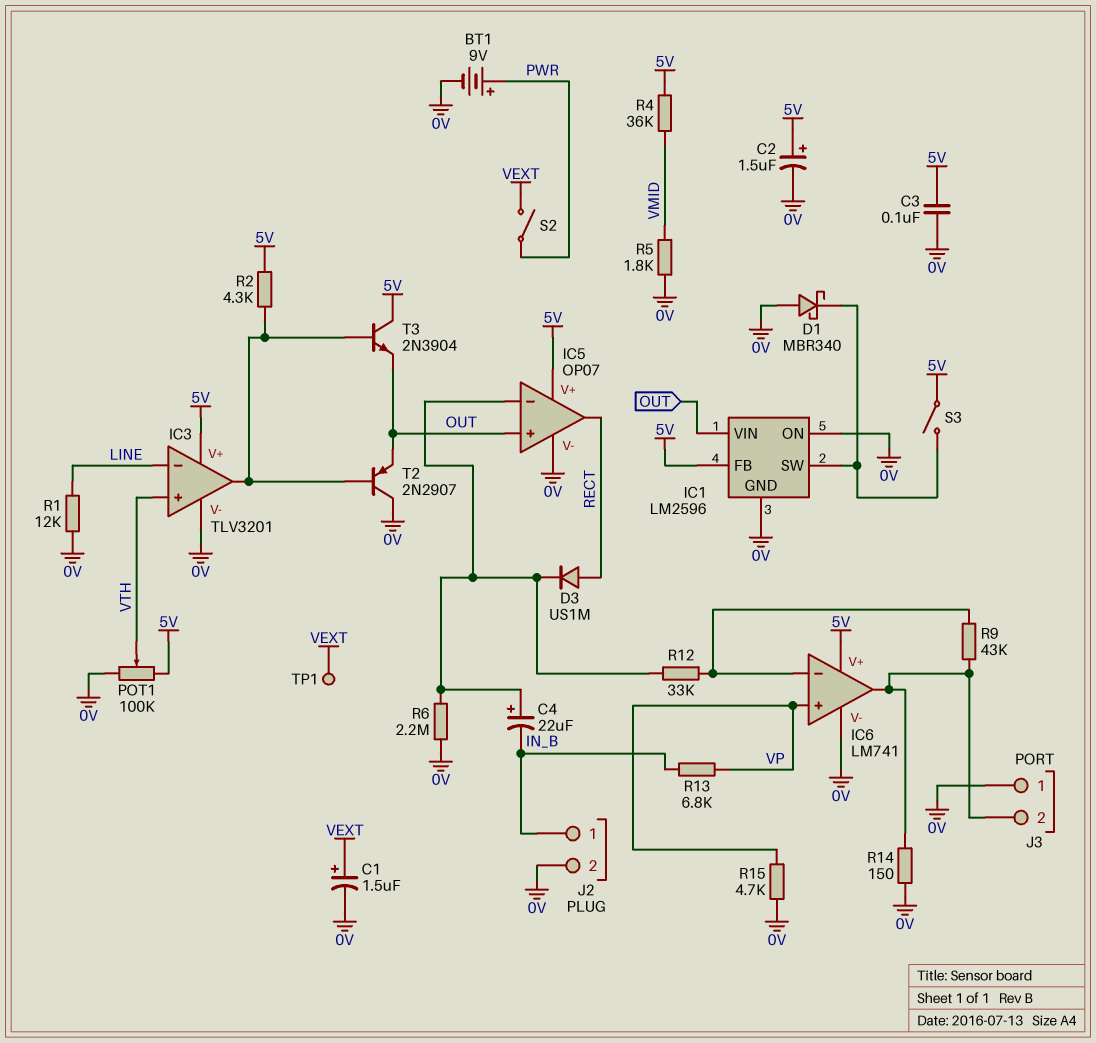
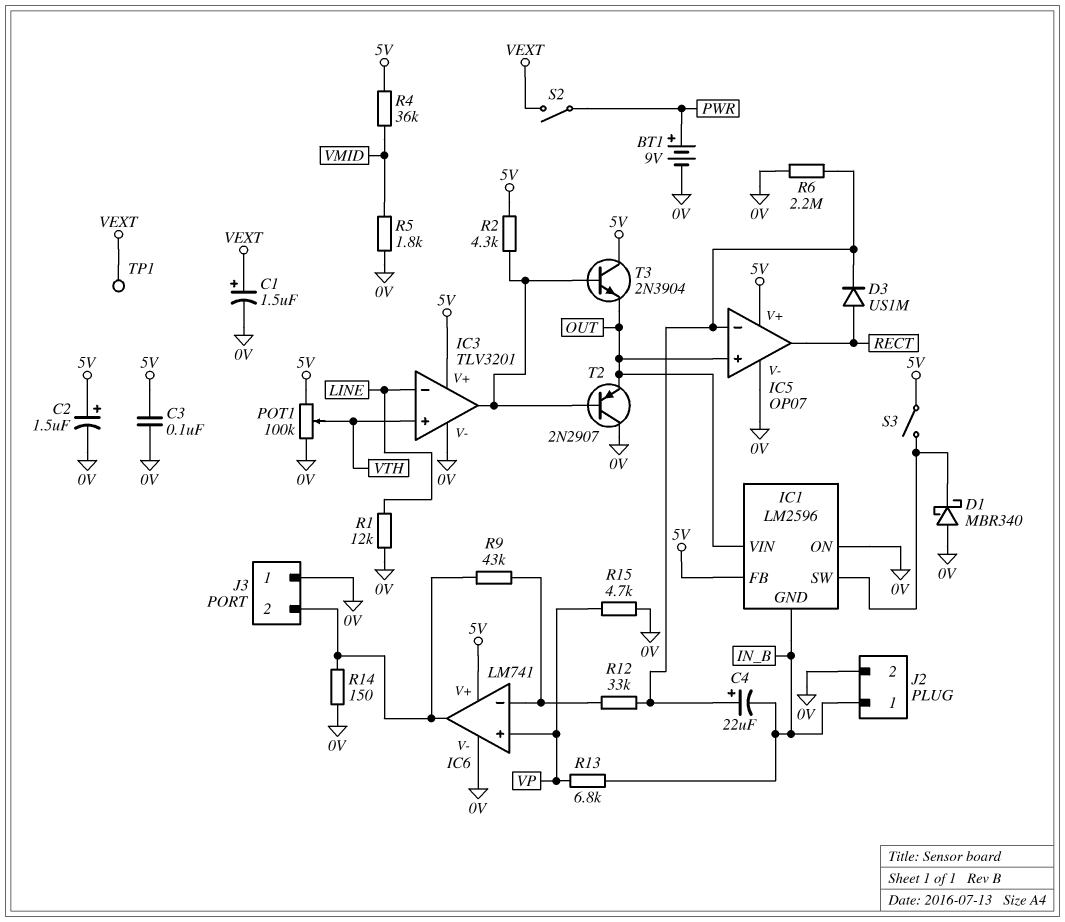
IC1 pin GND: 0V -> IN_B

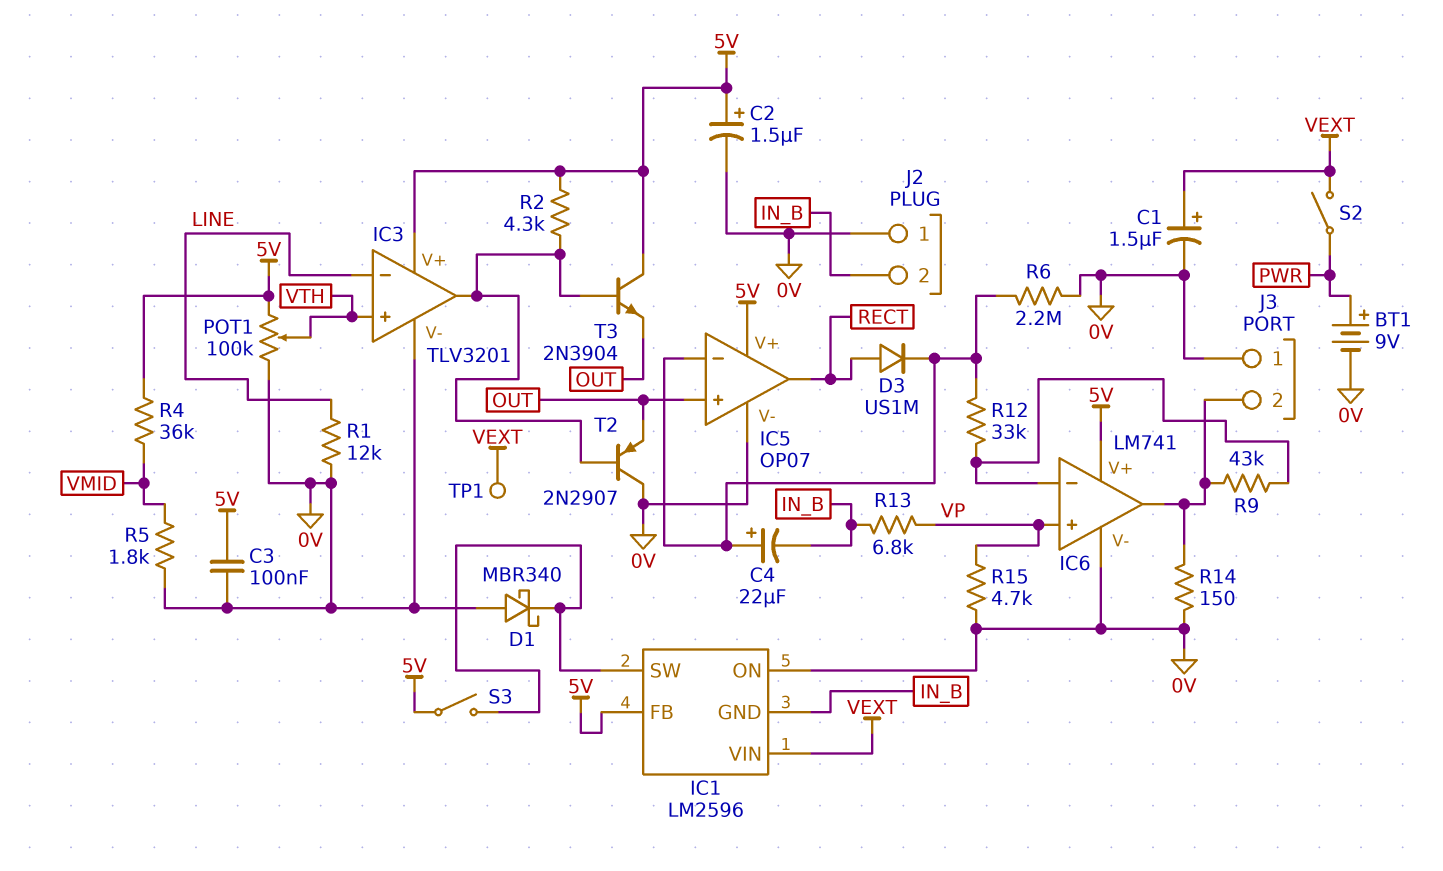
IC1 pin VIN: OUT -> VEXT
J2 pin 1: IN_B -> 0V
J2 pin 2: 0V -> IN_B

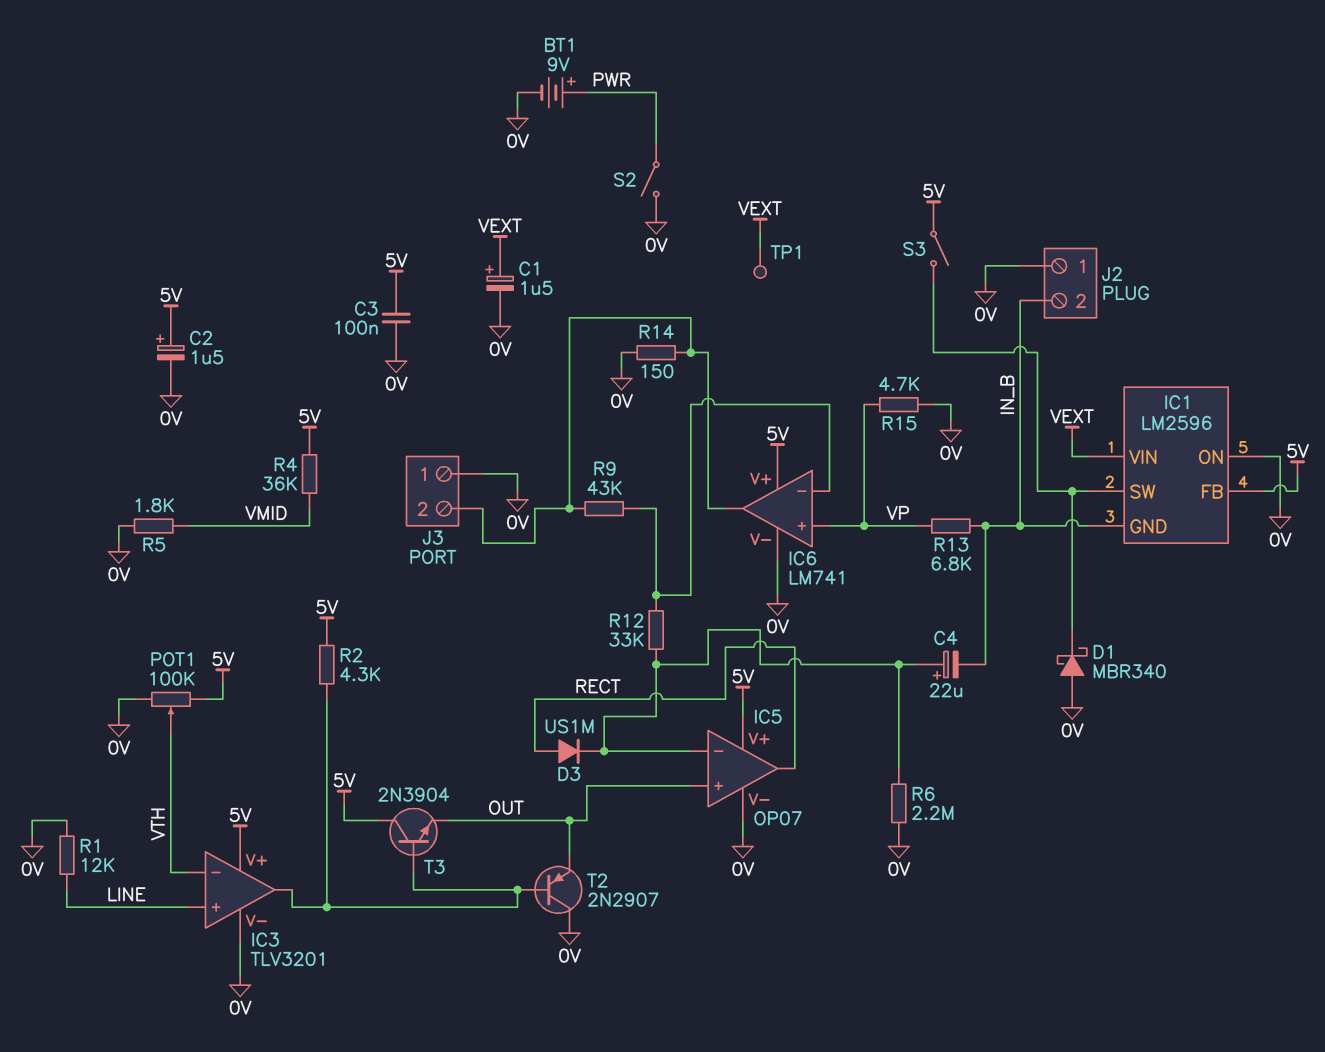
IC3 pin in+: VTH -> LINE
IC3 pin in-: LINE -> VTH
S2: switch (PWR, VEXT) -> switch (0V, PWR)

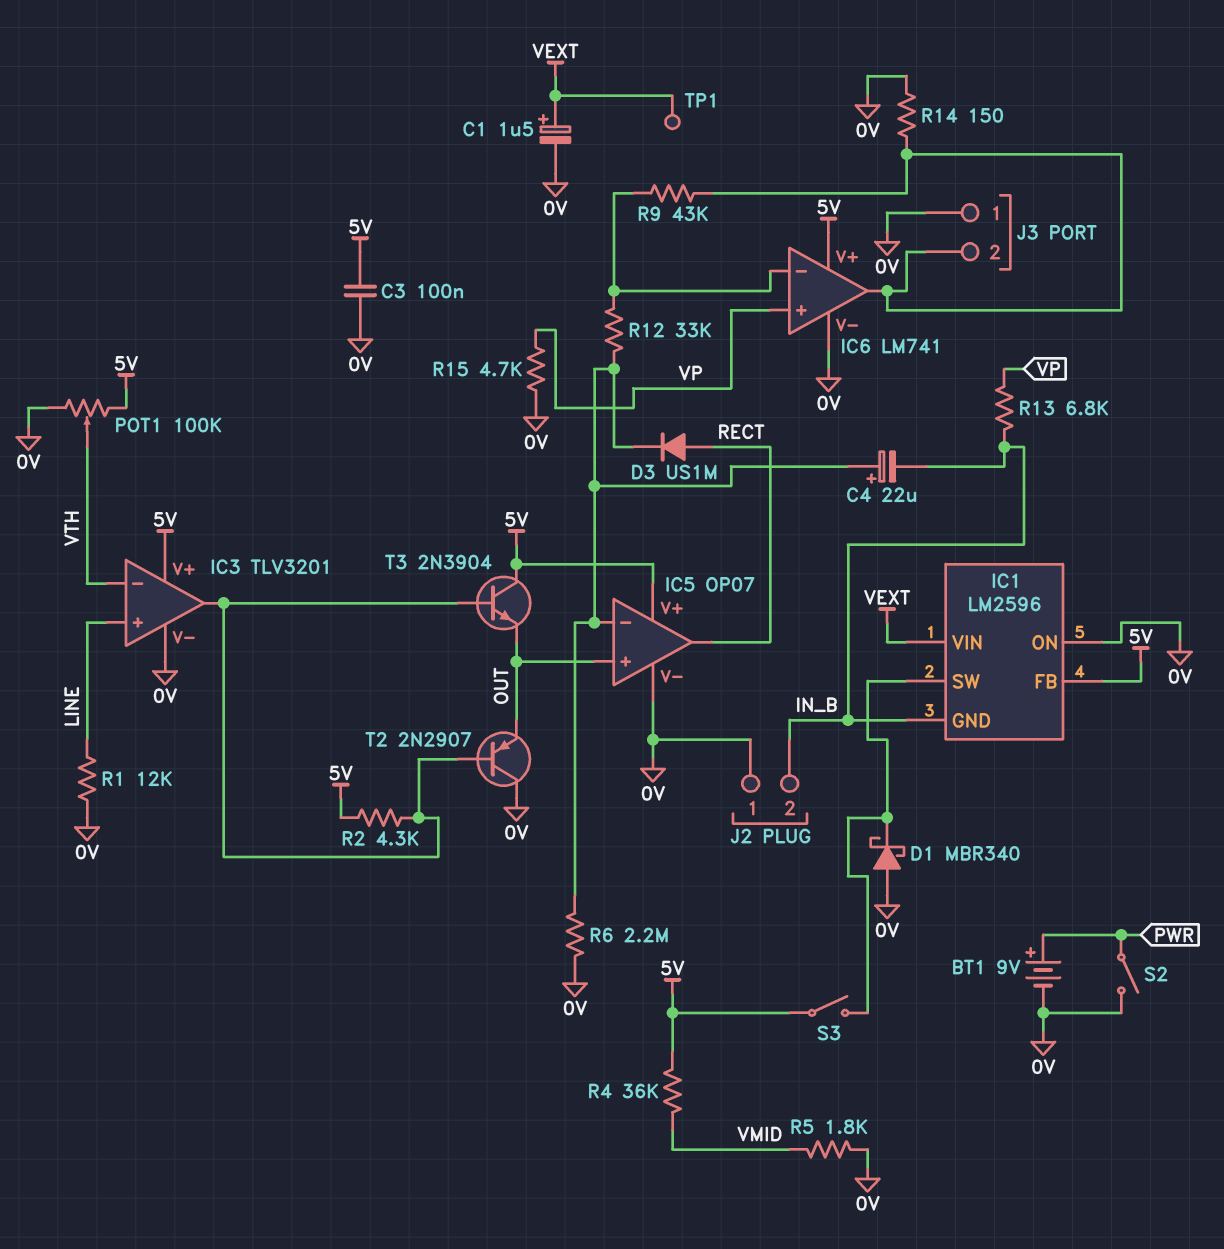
C2: 1.5uF (plus 5V, minus 0V) -> none

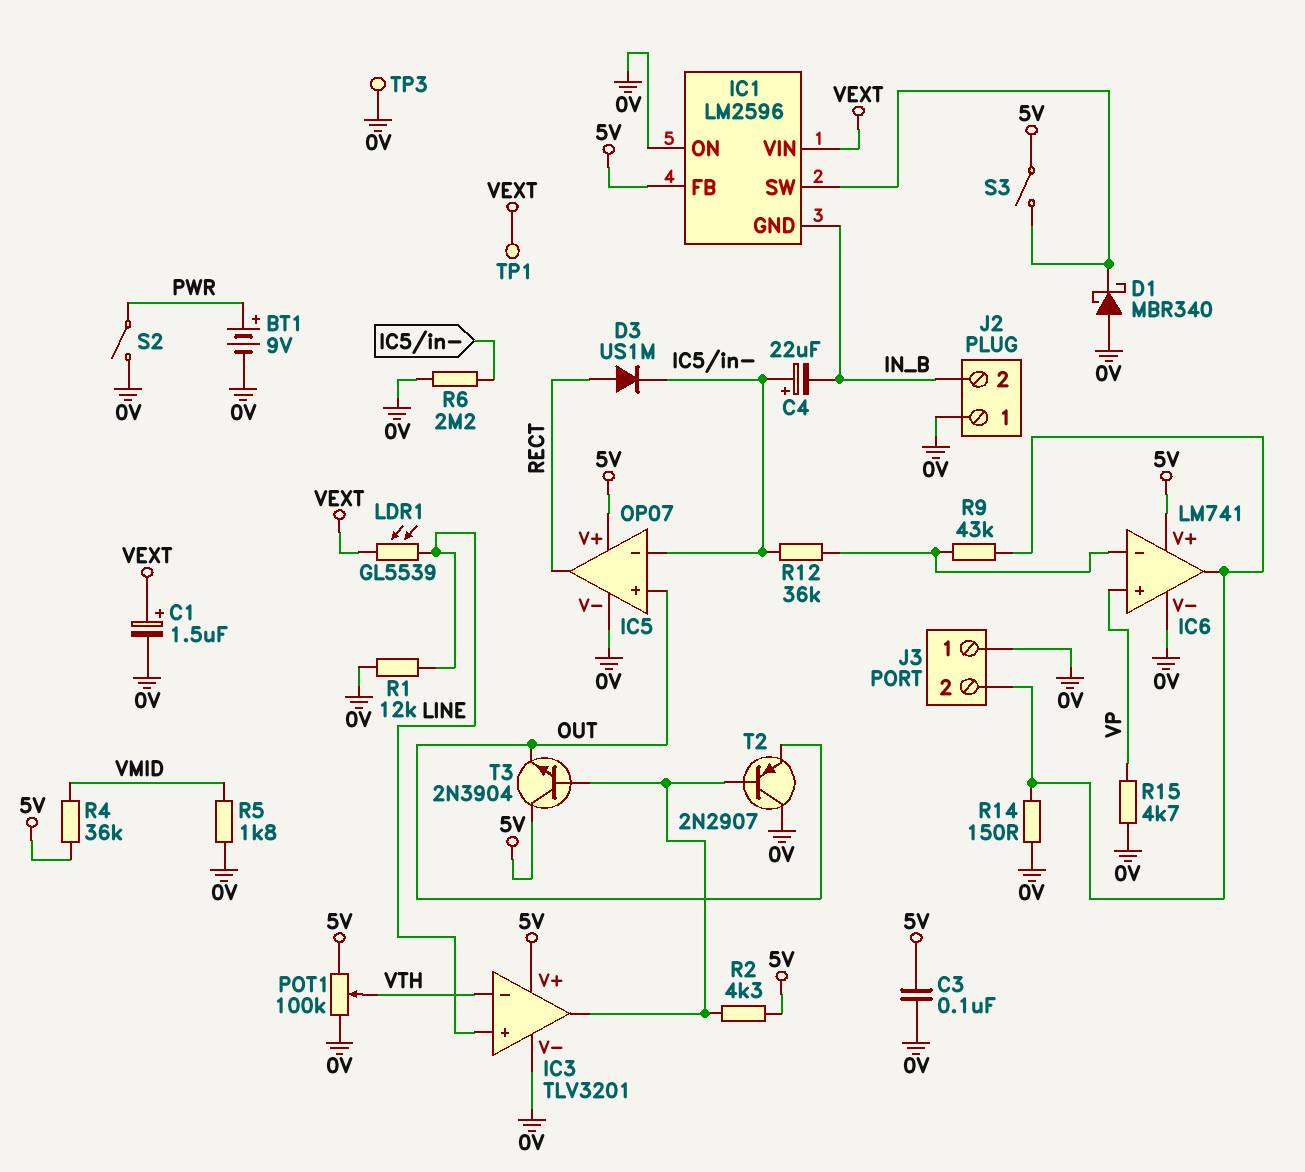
LDR1: none -> GL5539 (LINE, VEXT)
R12: 33k (IC5/in-, IC6/in-) -> 36k (IC5/in-, IC6/in-)
R13: 6.8k (IN_B, VP) -> none
TP3: none -> test point (0V)

